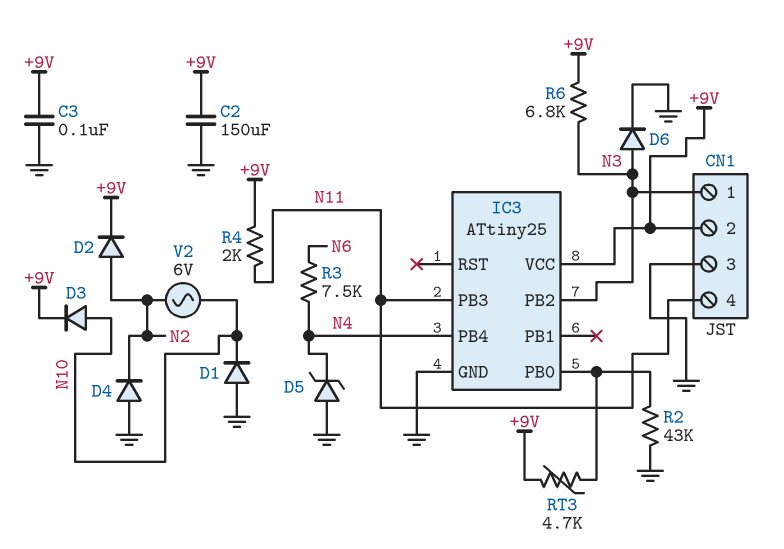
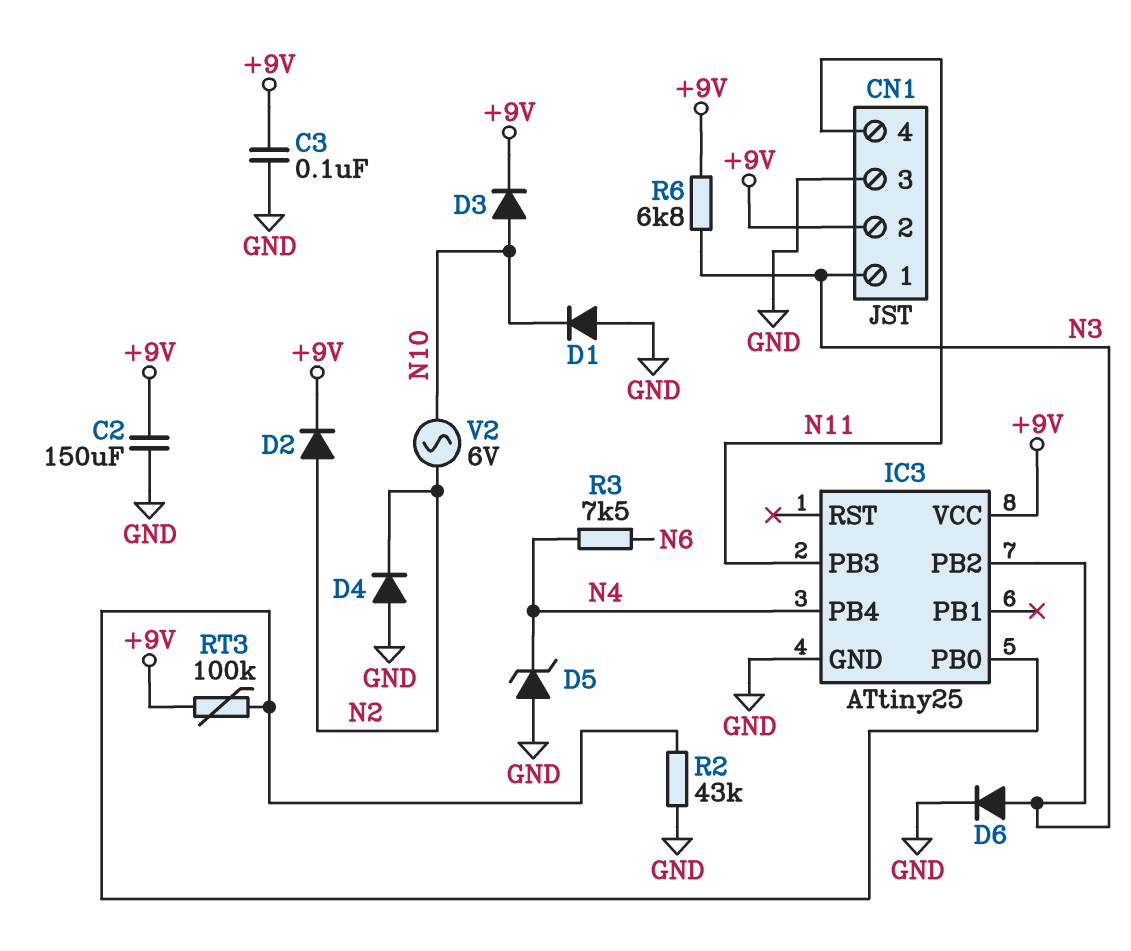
R4: 2k (+9V, N11) -> none
RT3: 4.7k (+9V, IC3/PB0) -> 100k (+9V, IC3/PB0)

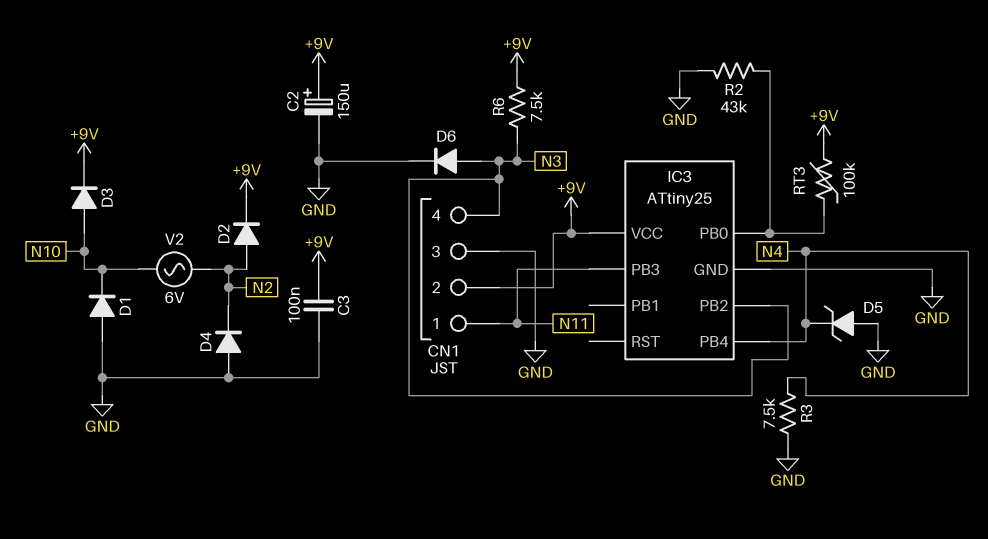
C2: 150uF (+9V, GND) -> 150uF (plus +9V, minus GND)
CN1 pin 1: N3 -> N11
CN1 pin 4: N11 -> N3
R3: 7.5k (N4, N6) -> 7.5k (GND, N4)
R6: 6.8k (+9V, N3) -> 7.5k (+9V, N3)

